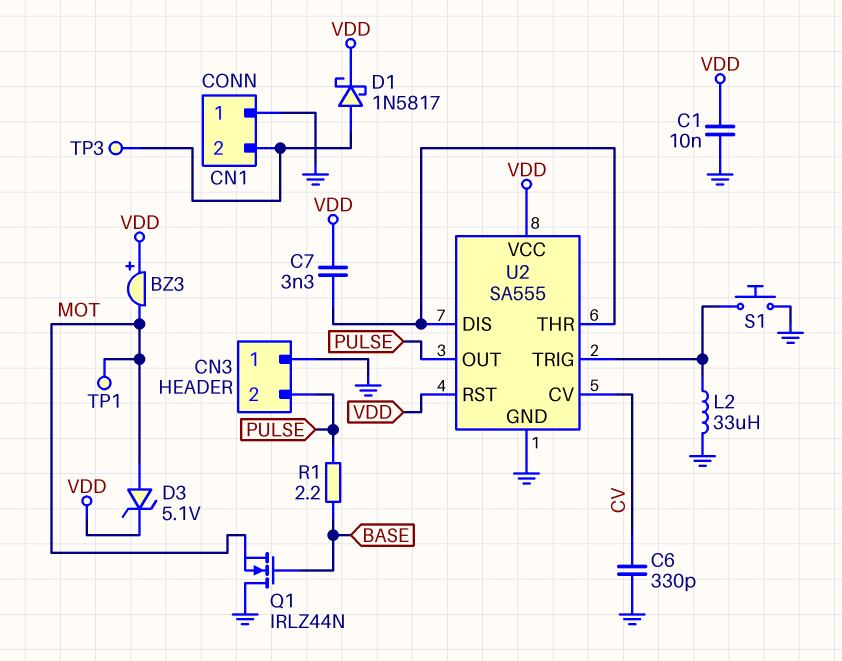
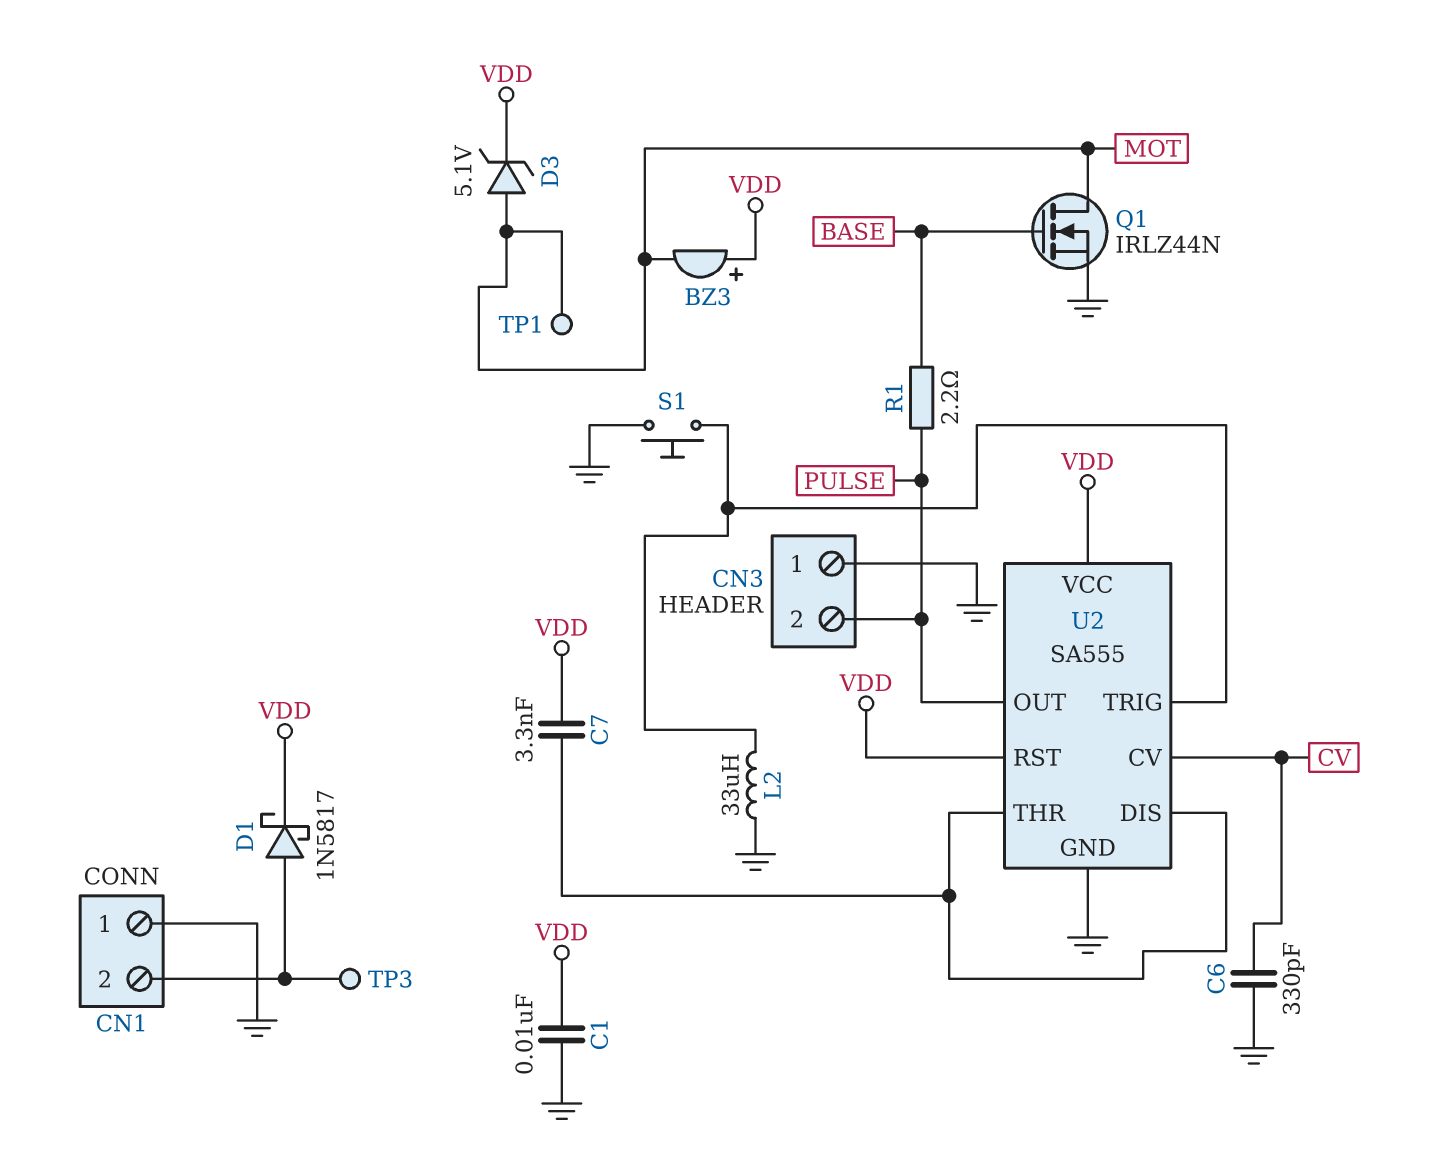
Q1: NMOS IRLZ44N (G BASE, D GND, S MOT) -> NMOS IRLZ44N (G BASE, D MOT, S GND)

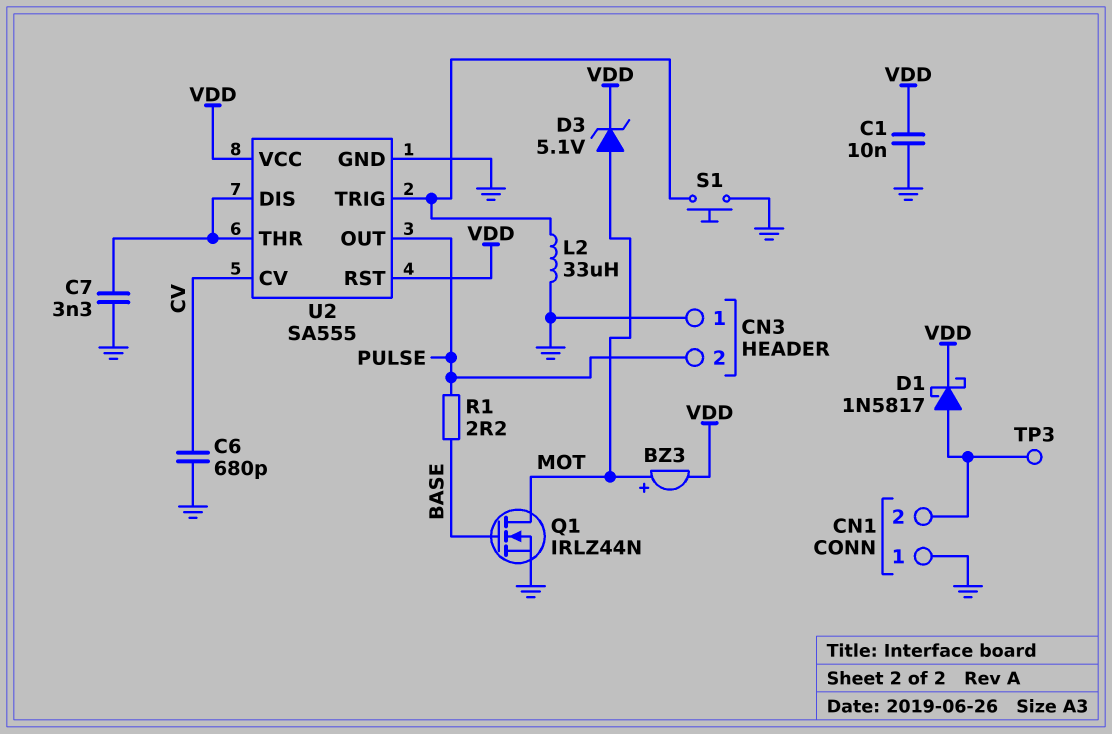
BZ3: buzzer (plus VDD, minus MOT) -> buzzer (plus MOT, minus VDD)
C6: 330pF (CV, GND) -> 680pF (CV, GND)
C7: 3.3nF (U2/DIS, VDD) -> 3.3nF (GND, U2/DIS)
TP1: test point (MOT) -> none

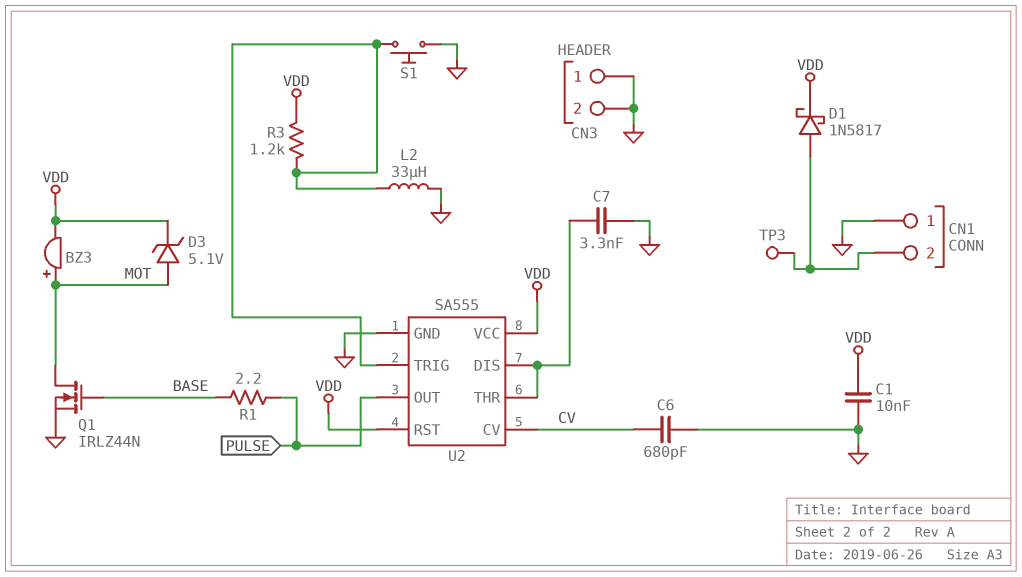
CN3 pin 2: PULSE -> GND
R3: none -> 1.2k (U2/TRIG, VDD)

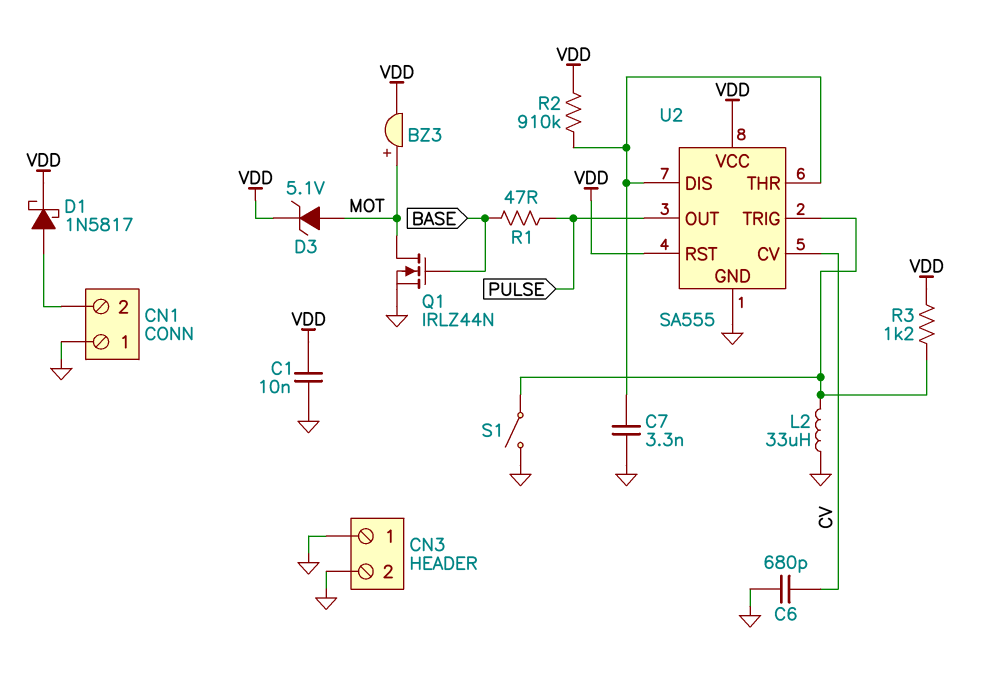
R1: 2.2 (BASE, PULSE) -> 47 (BASE, PULSE)
R2: none -> 910k (U2/DIS, VDD)
S1: button (GND, U2/TRIG) -> switch (GND, U2/TRIG)
TP3: test point (CN1/2) -> none

